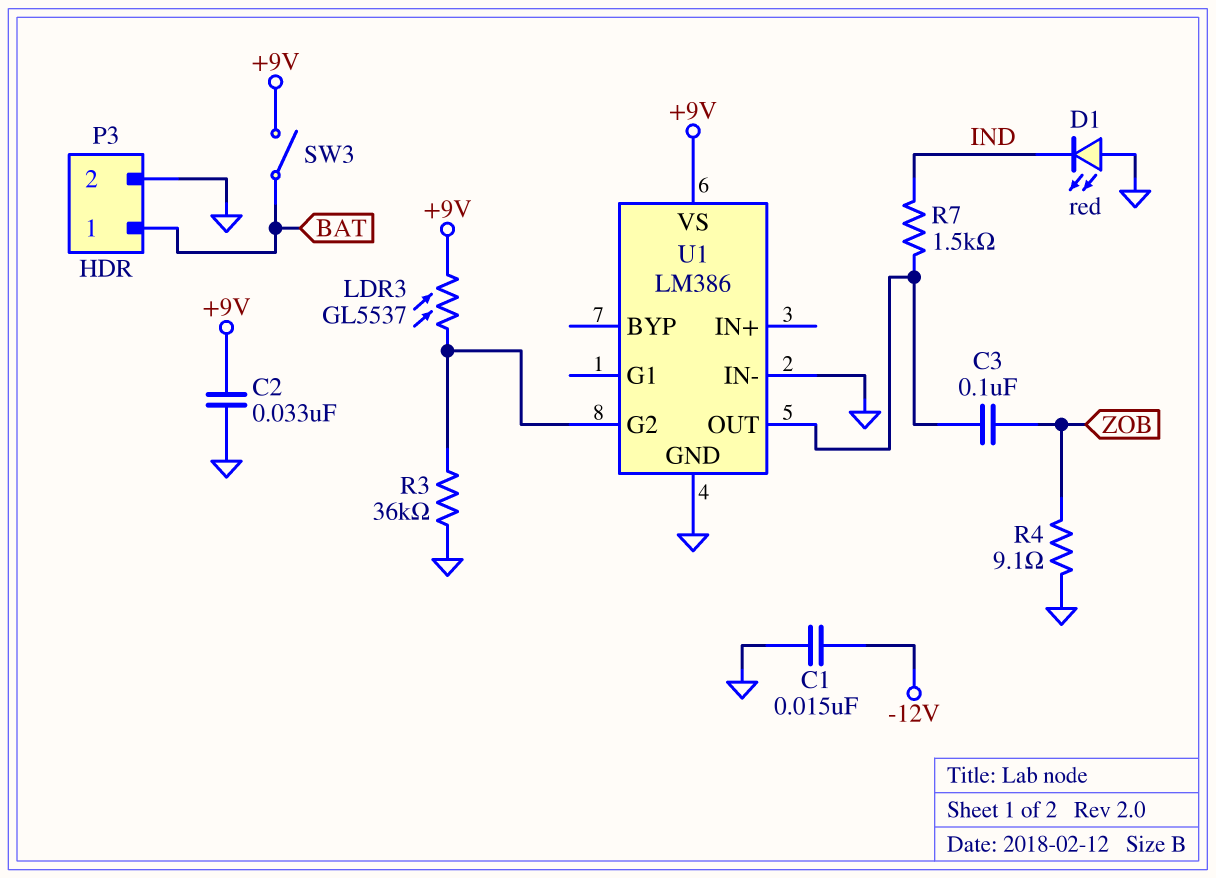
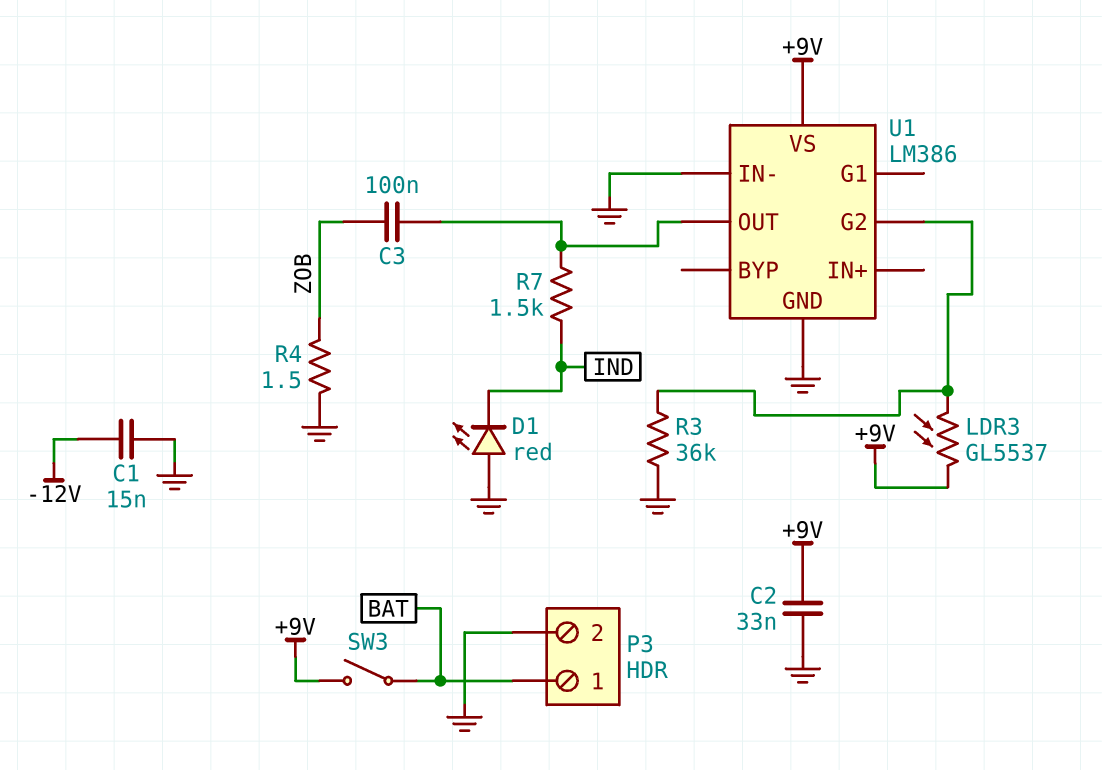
R4: 9.1 (GND, ZOB) -> 1.5 (GND, ZOB)

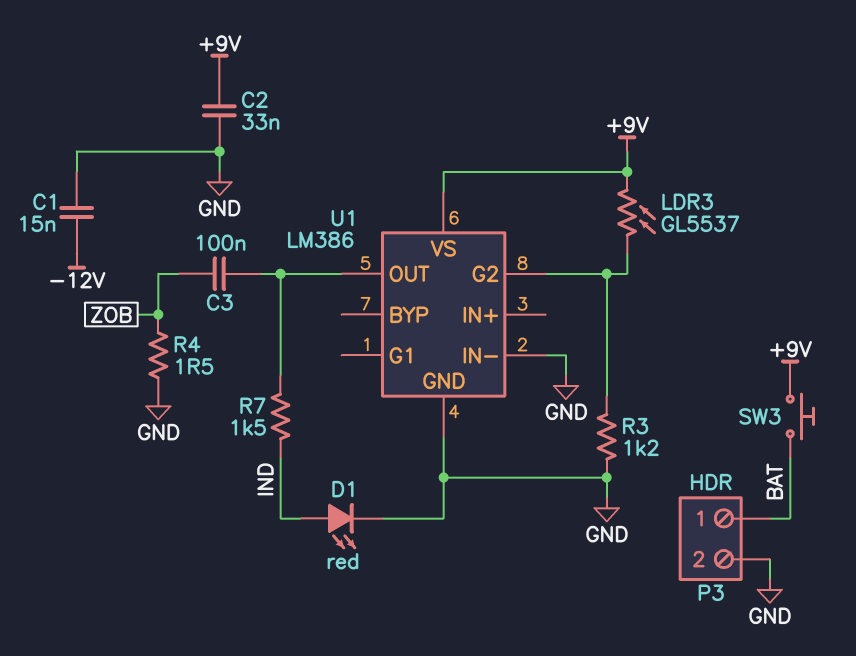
D1: LED red (A GND, K IND) -> LED red (A IND, K GND)
R3: 36k (GND, U1/G2) -> 1.2k (GND, U1/G2)
SW3: switch (+9V, BAT) -> button (+9V, BAT)

